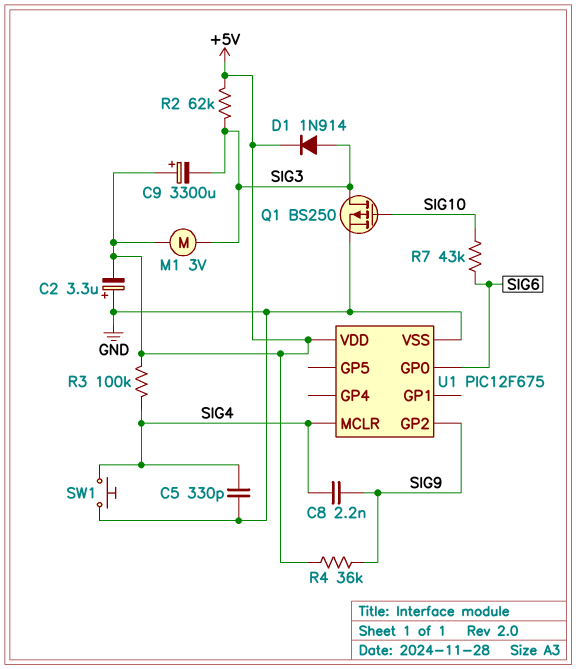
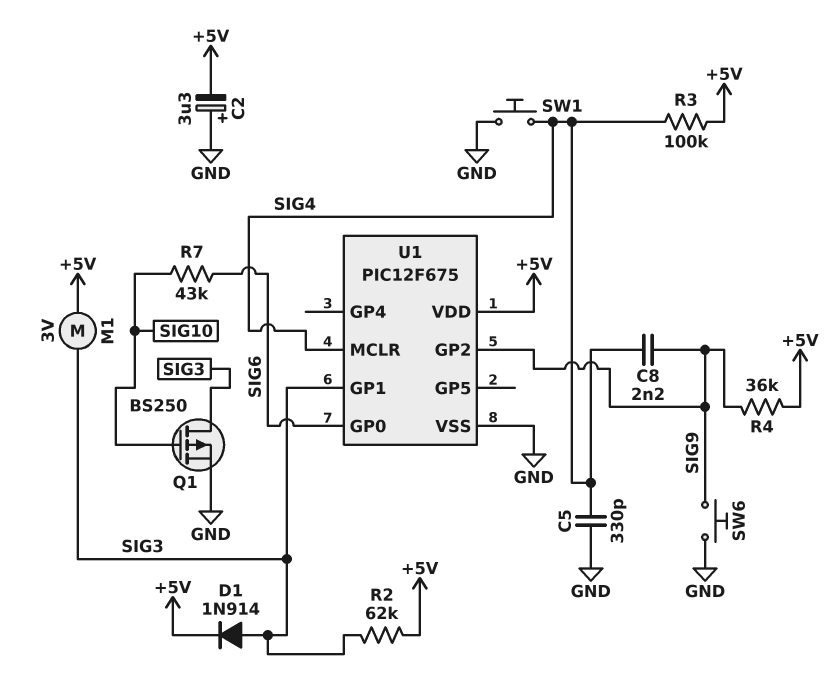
C9: 3300uF (plus +5V, minus SIG3) -> none
SW6: none -> button (GND, SIG9)
U1 pin GP1: none -> SIG3

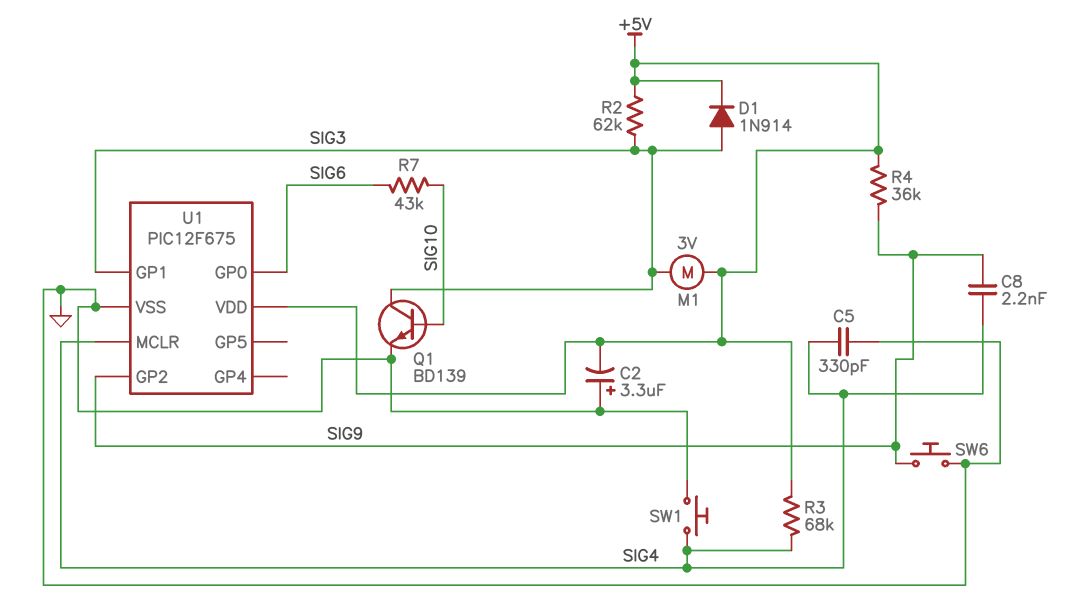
Q1: PMOS BS250 (G SIG10, D SIG3, S GND) -> NPN BD139 (B SIG10, C SIG3, E GND)
R3: 100k (+5V, SIG4) -> 68k (+5V, SIG4)

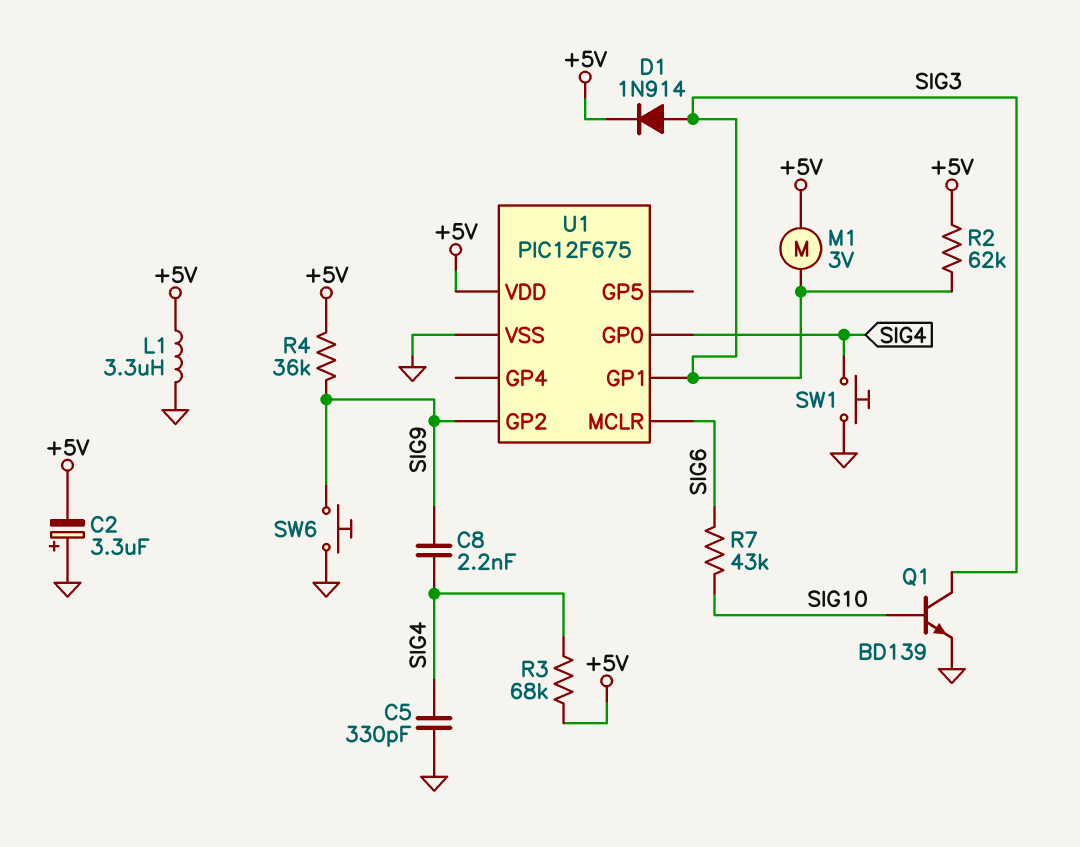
L1: none -> 3.3uH (+5V, GND)
U1 pin GP0: SIG6 -> SIG4
U1 pin MCLR: SIG4 -> SIG6

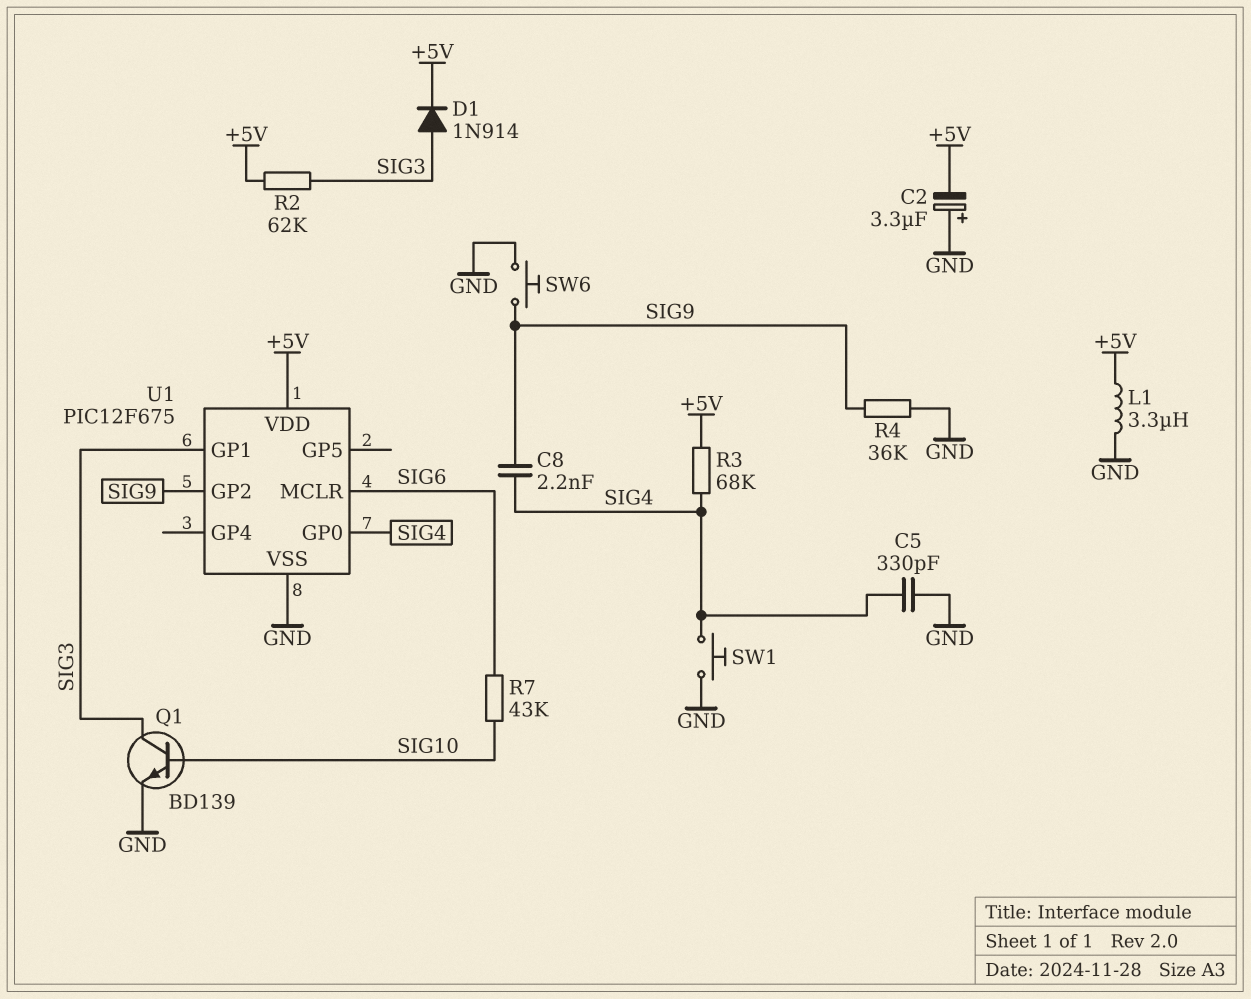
M1: motor 3V (+5V, SIG3) -> none
R4: 36k (+5V, SIG9) -> 36k (GND, SIG9)

